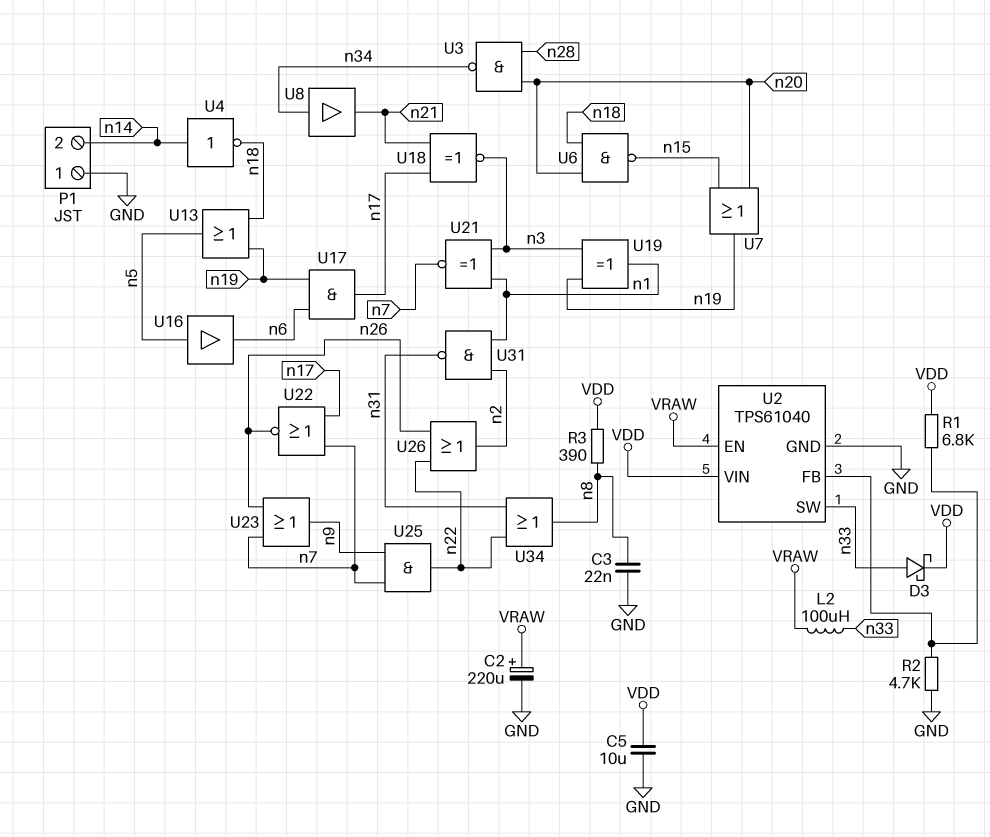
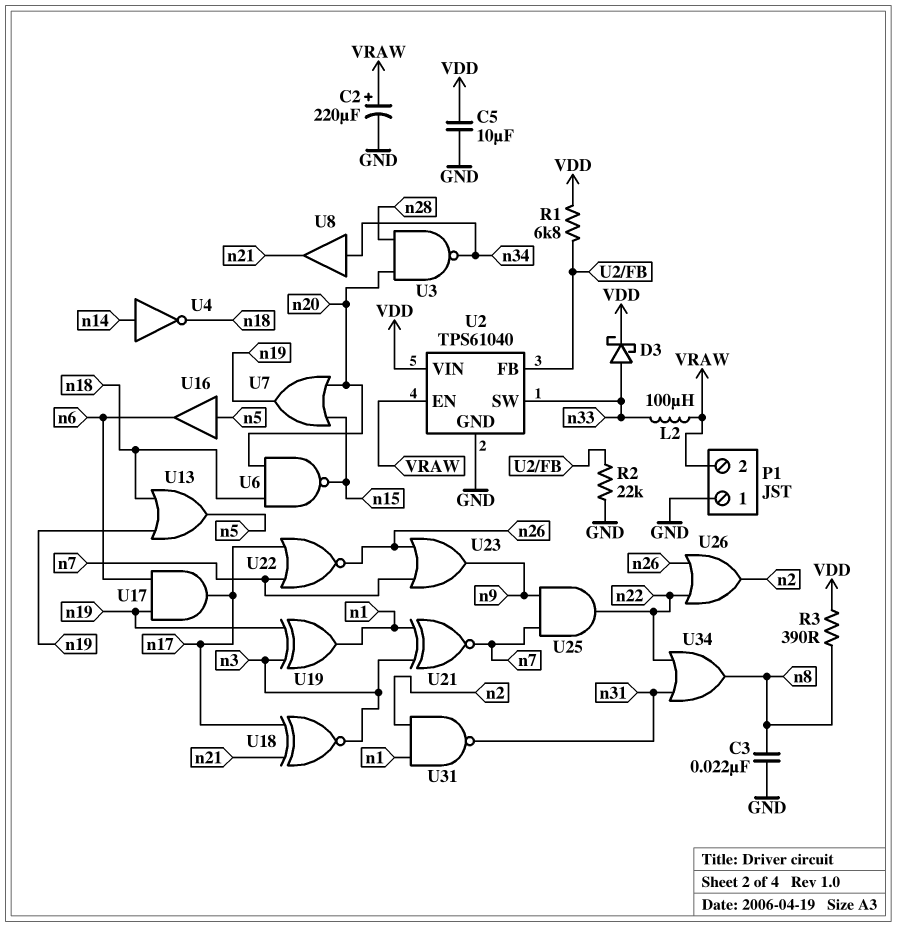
P1 pin 2: n14 -> VRAW
R2: 4.7k (GND, U2/FB) -> 22k (GND, U2/FB)

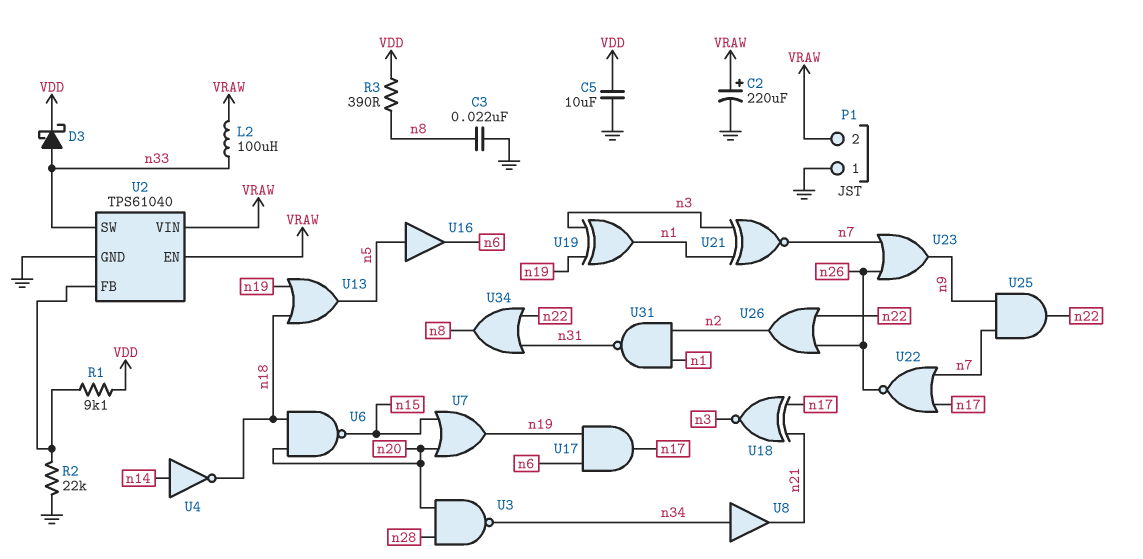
R1: 6.8k (U2/FB, VDD) -> 9.1k (U2/FB, VDD)
U2 pin VIN: VDD -> VRAW

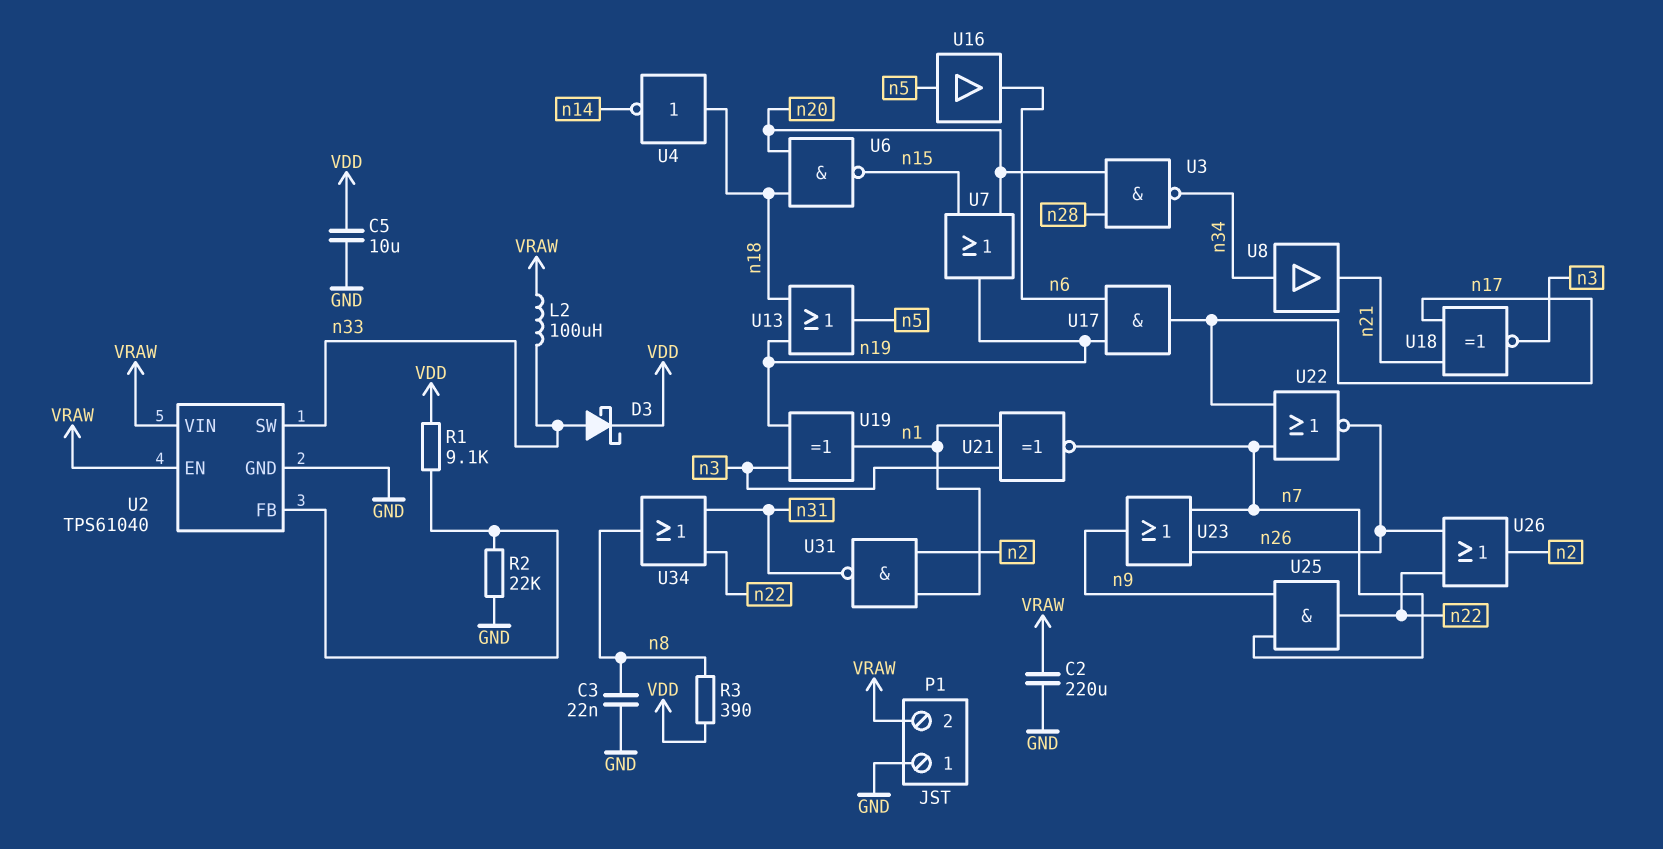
C2: 220uF (plus VRAW, minus GND) -> 220uF (GND, VRAW)
U4: NOT (in n14, out n18) -> NOT (in n18, out n14)

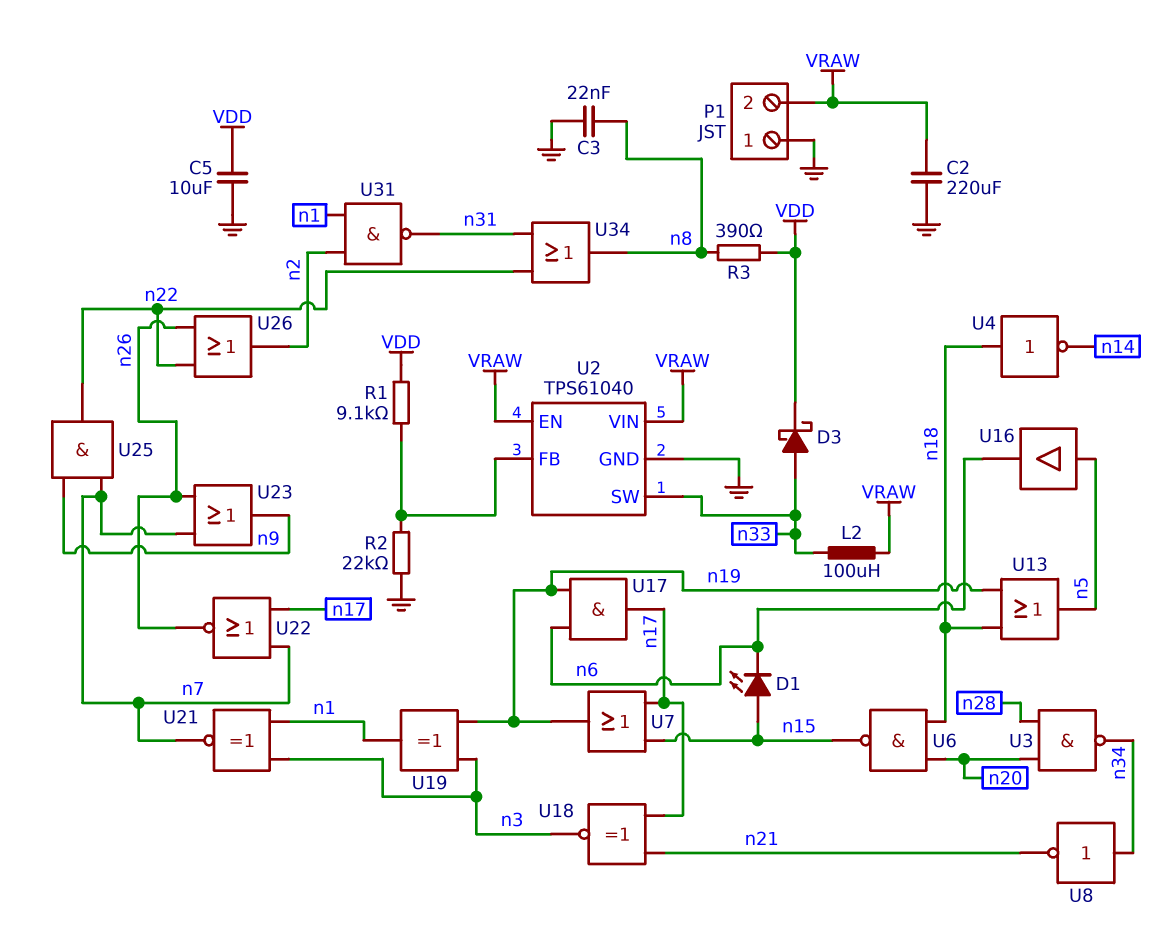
D1: none -> LED (A n15, K n6)
U7: OR (in n15, in n20, out n19) -> OR (in n15, in n17, out n19)
U8: buffer (in n34, out n21) -> NOT (in n34, out n21)

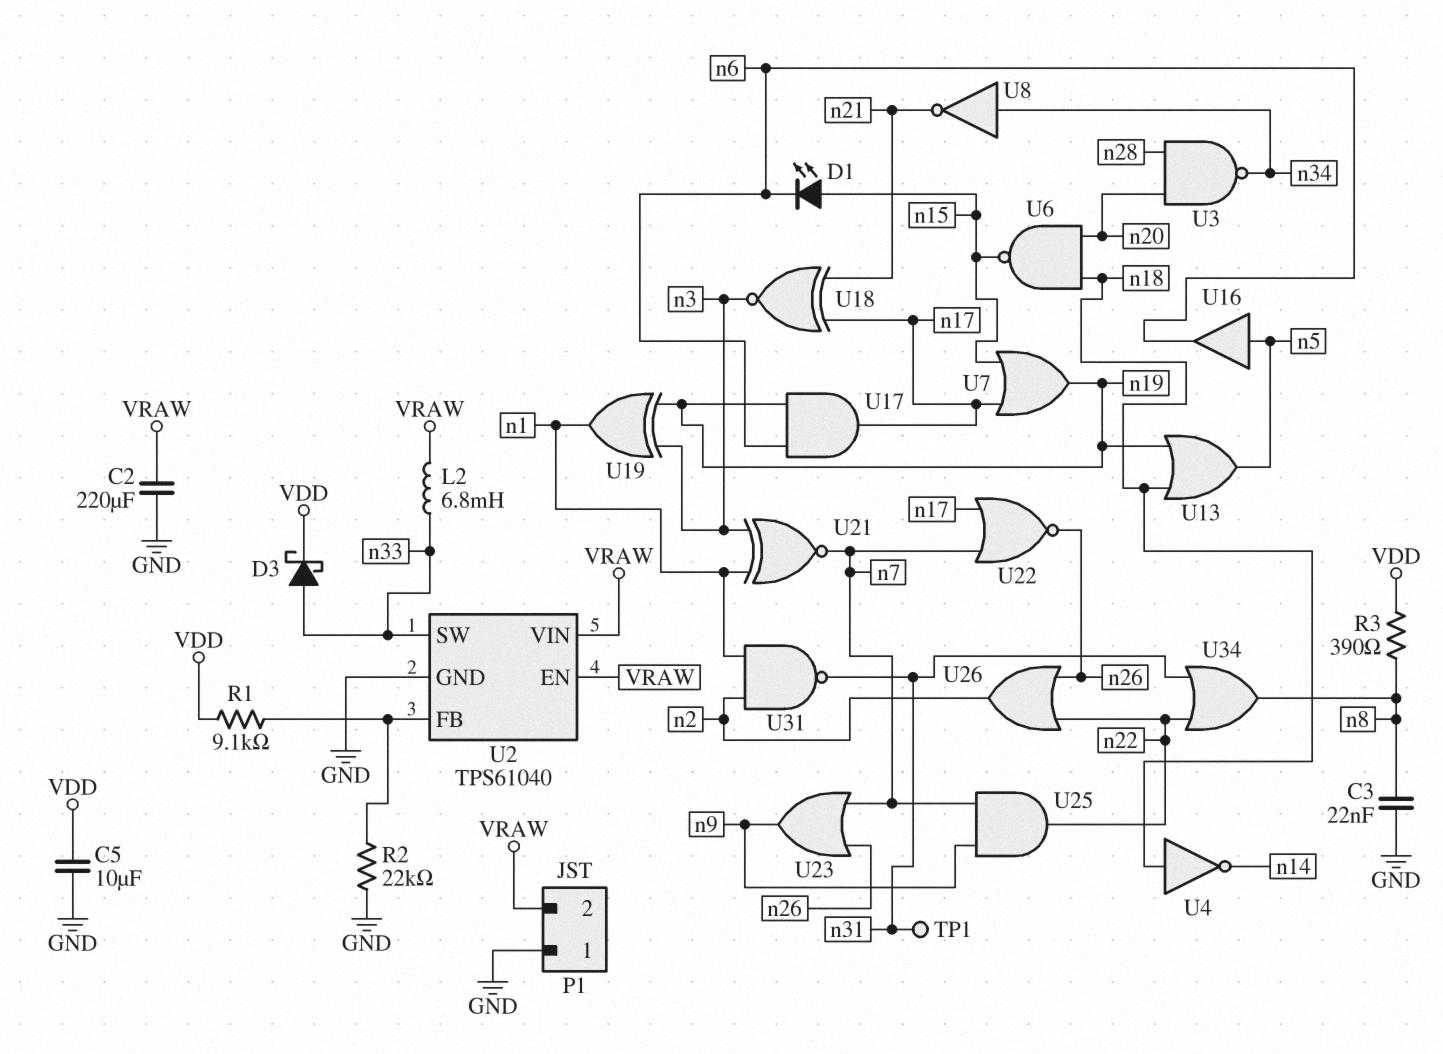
L2: 100uH (VRAW, n33) -> 6.8mH (VRAW, n33)
TP1: none -> test point (n31)

